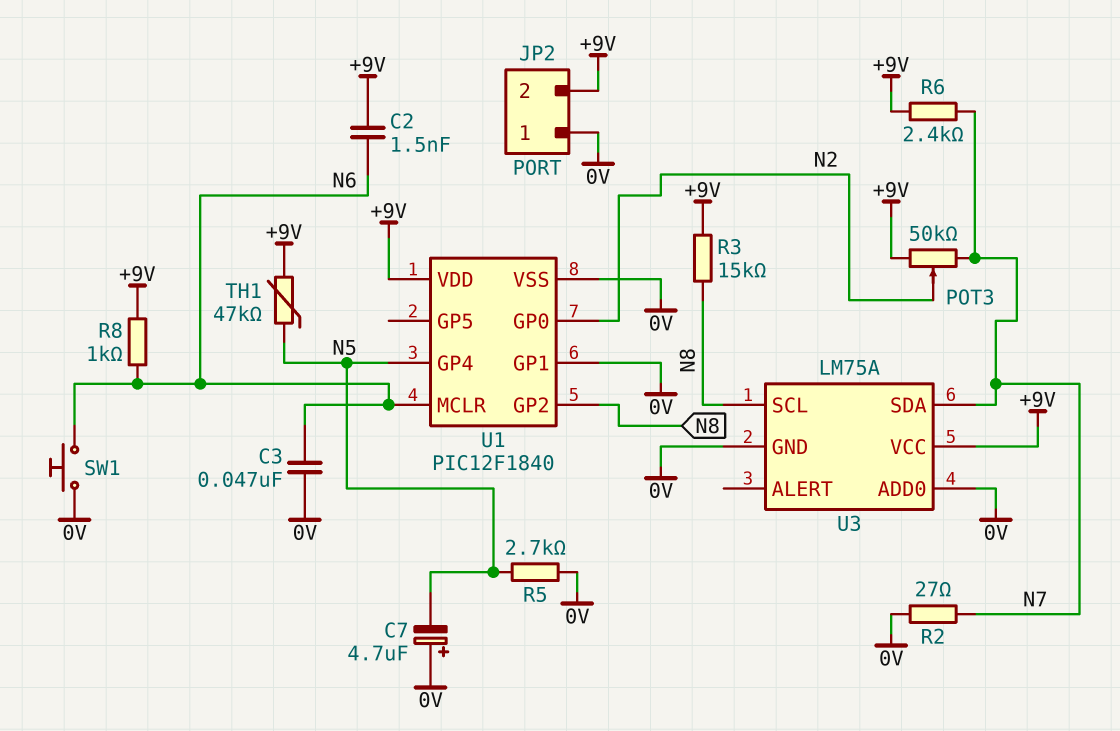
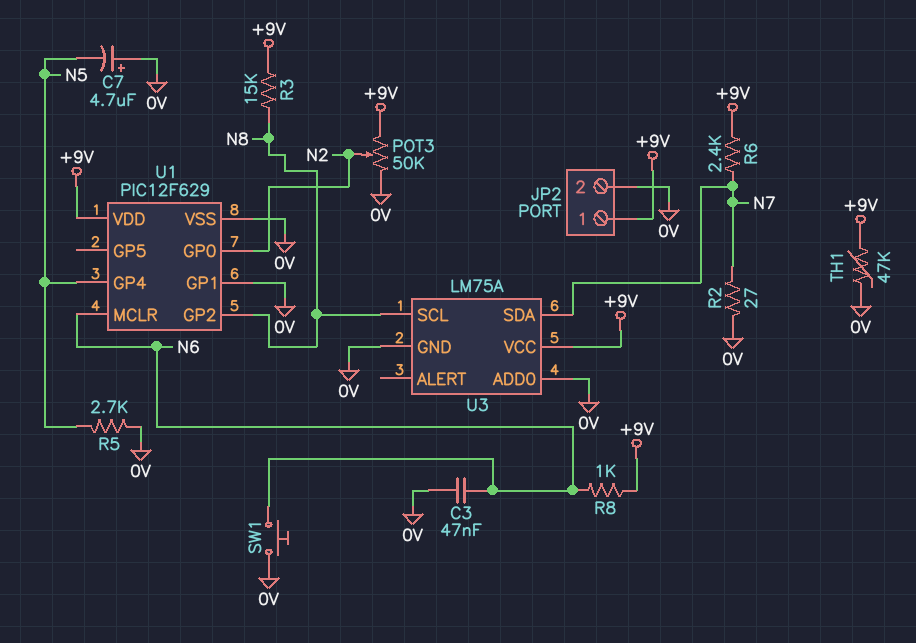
C2: 1.5nF (+9V, N6) -> none
JP2 pin 1: 0V -> +9V
JP2 pin 2: +9V -> 0V
POT3: 50k (+9V, N7, wiper N2) -> 50k (+9V, 0V, wiper N2)
TH1: 47k (+9V, N5) -> 47k (+9V, 0V)
U1: PIC12F1840 -> PIC12F629

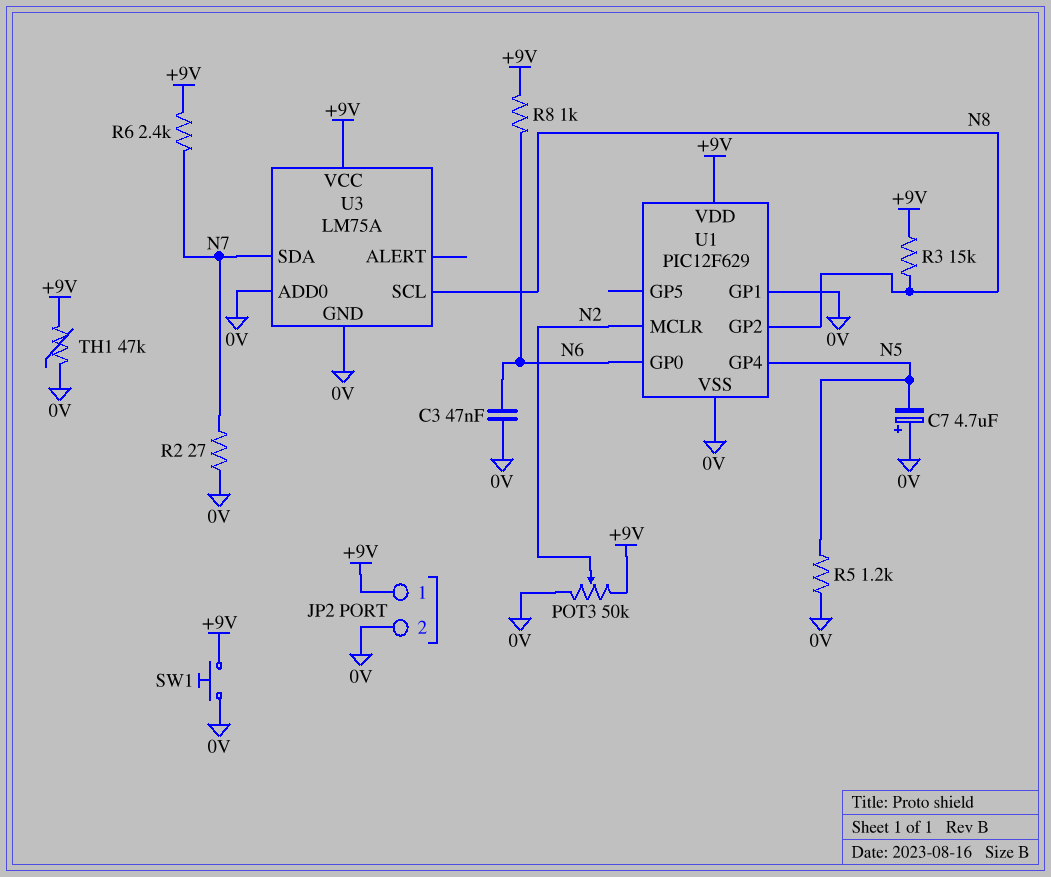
R5: 2.7k (0V, N5) -> 1.2k (0V, N5)
SW1: button (0V, N6) -> button (+9V, 0V)
U1 pin GP0: N2 -> N6
U1 pin MCLR: N6 -> N2

